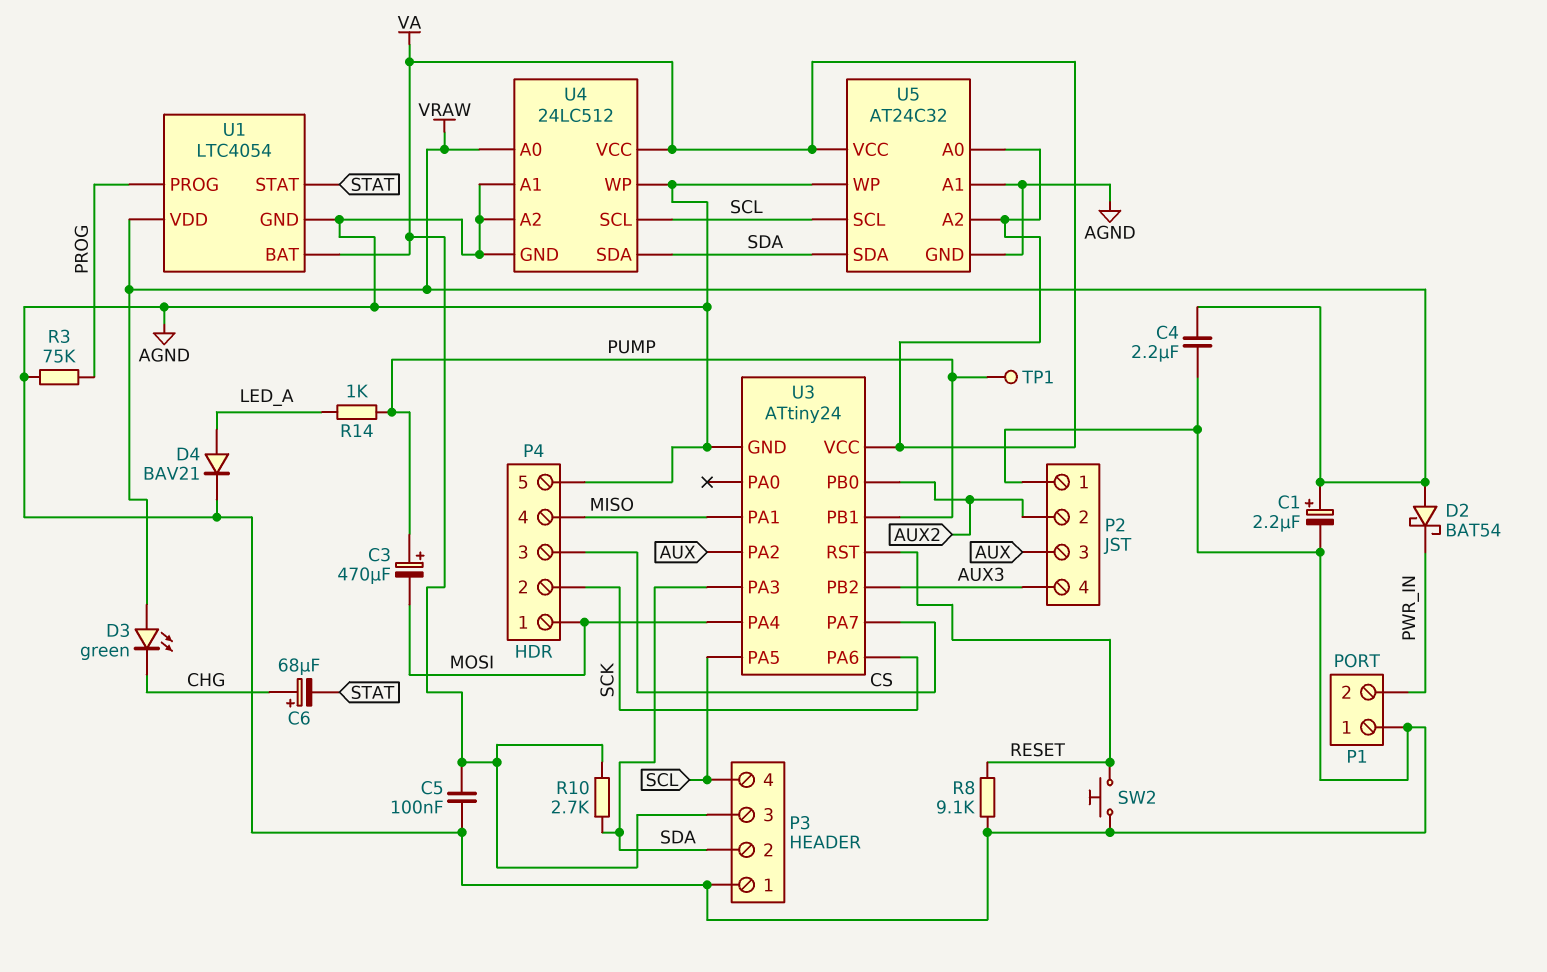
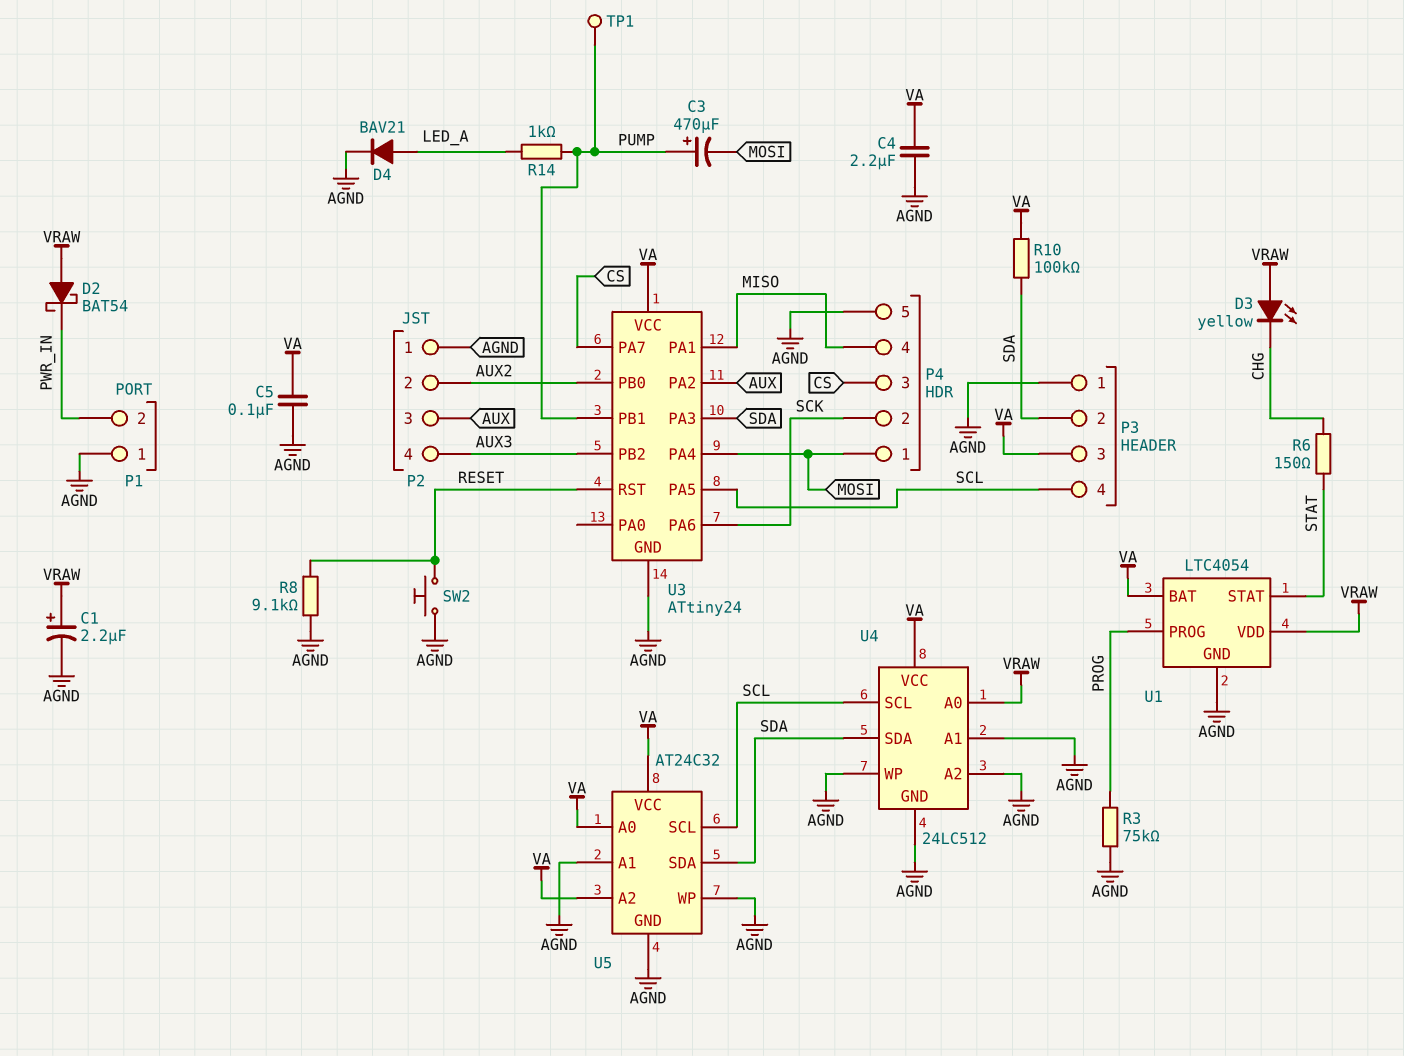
C4: 2.2uF (AGND, VRAW) -> 2.2uF (AGND, VA)
C6: 68uF (plus CHG, minus STAT) -> none
D3: LED green (A VRAW, K CHG) -> LED yellow (A VRAW, K CHG)
R6: none -> 150 (CHG, STAT)
R10: 2.7k (SDA, VA) -> 100k (SDA, VA)

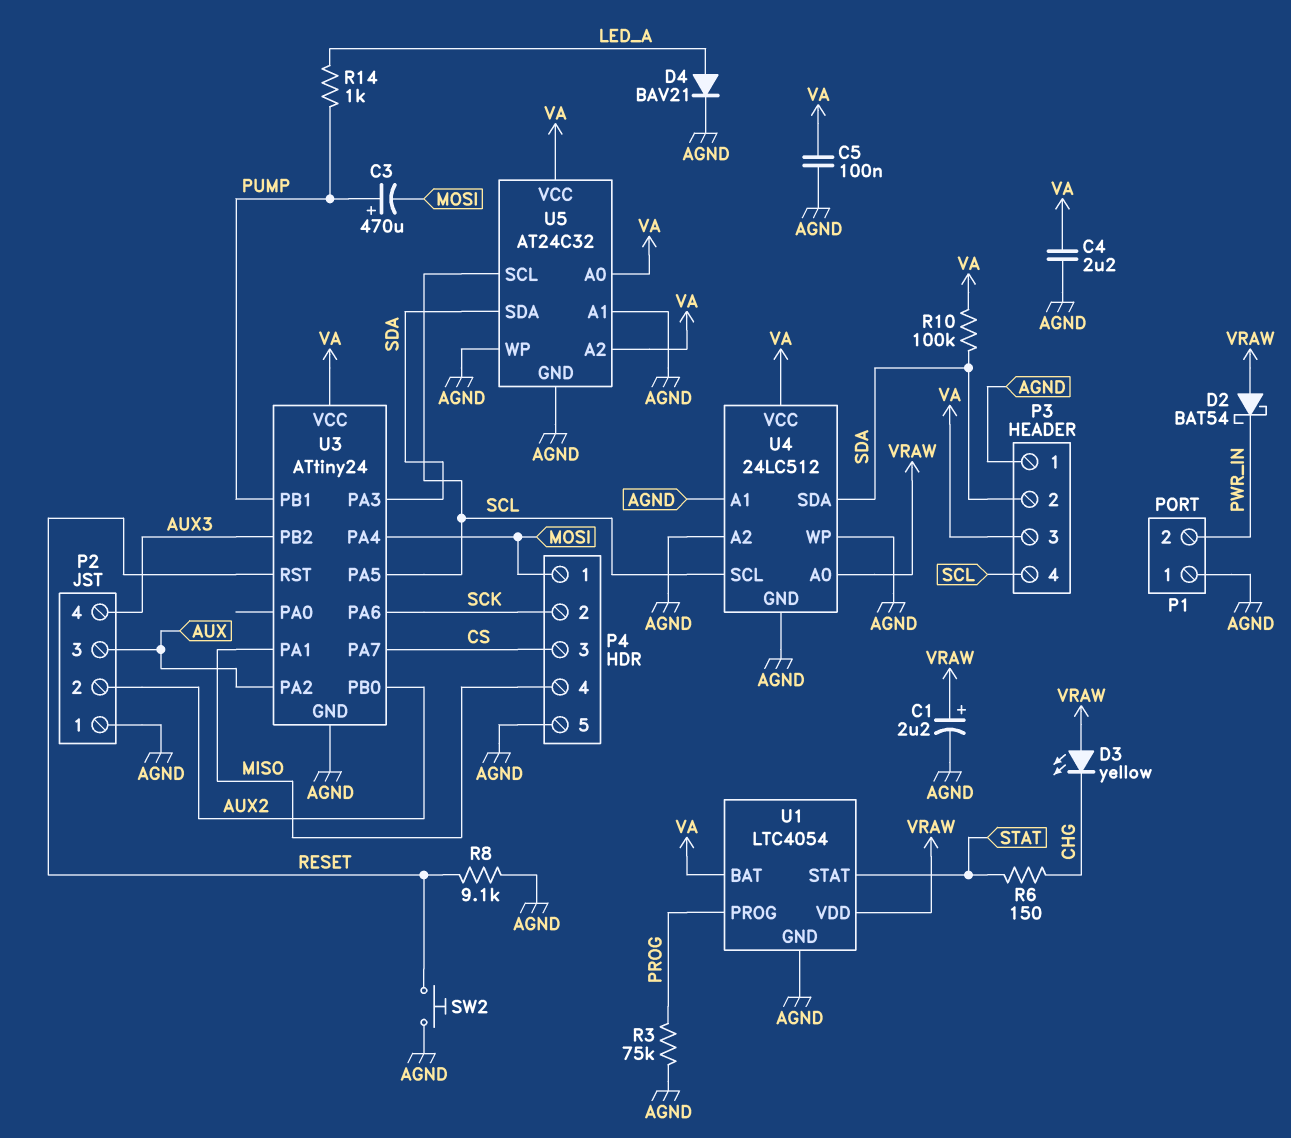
TP1: test point (PUMP) -> none

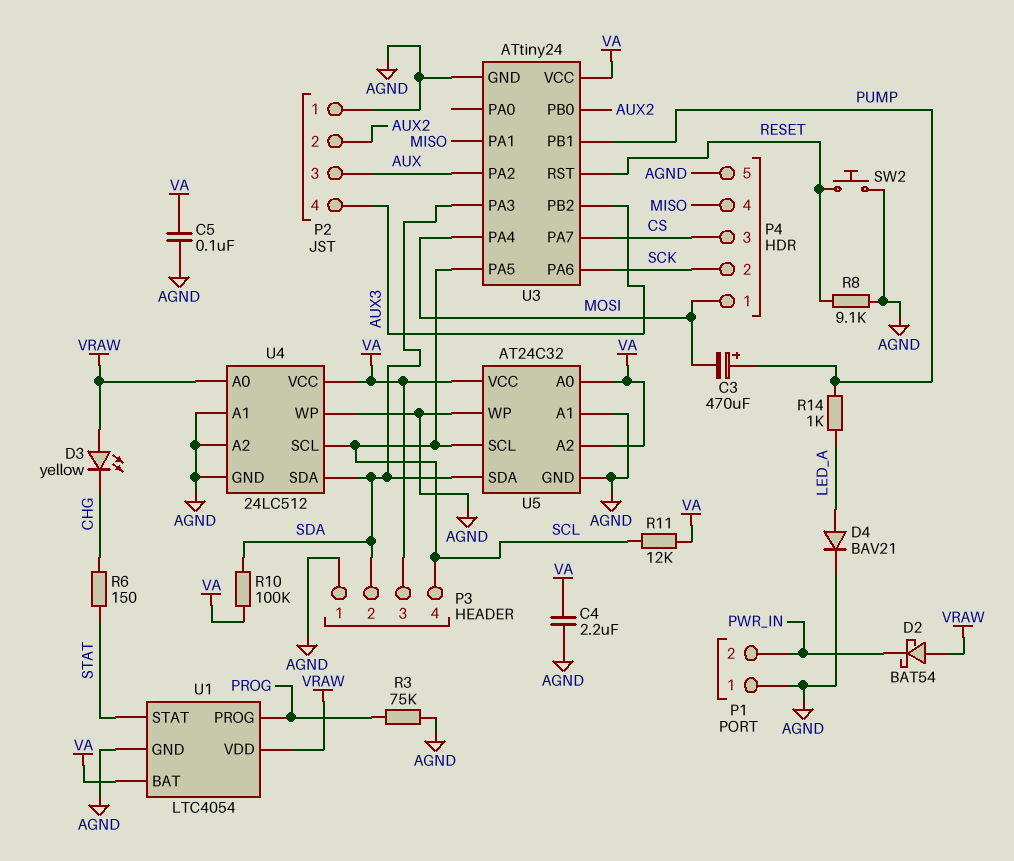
C1: 2.2uF (plus VRAW, minus AGND) -> none
R11: none -> 12k (SCL, VA)

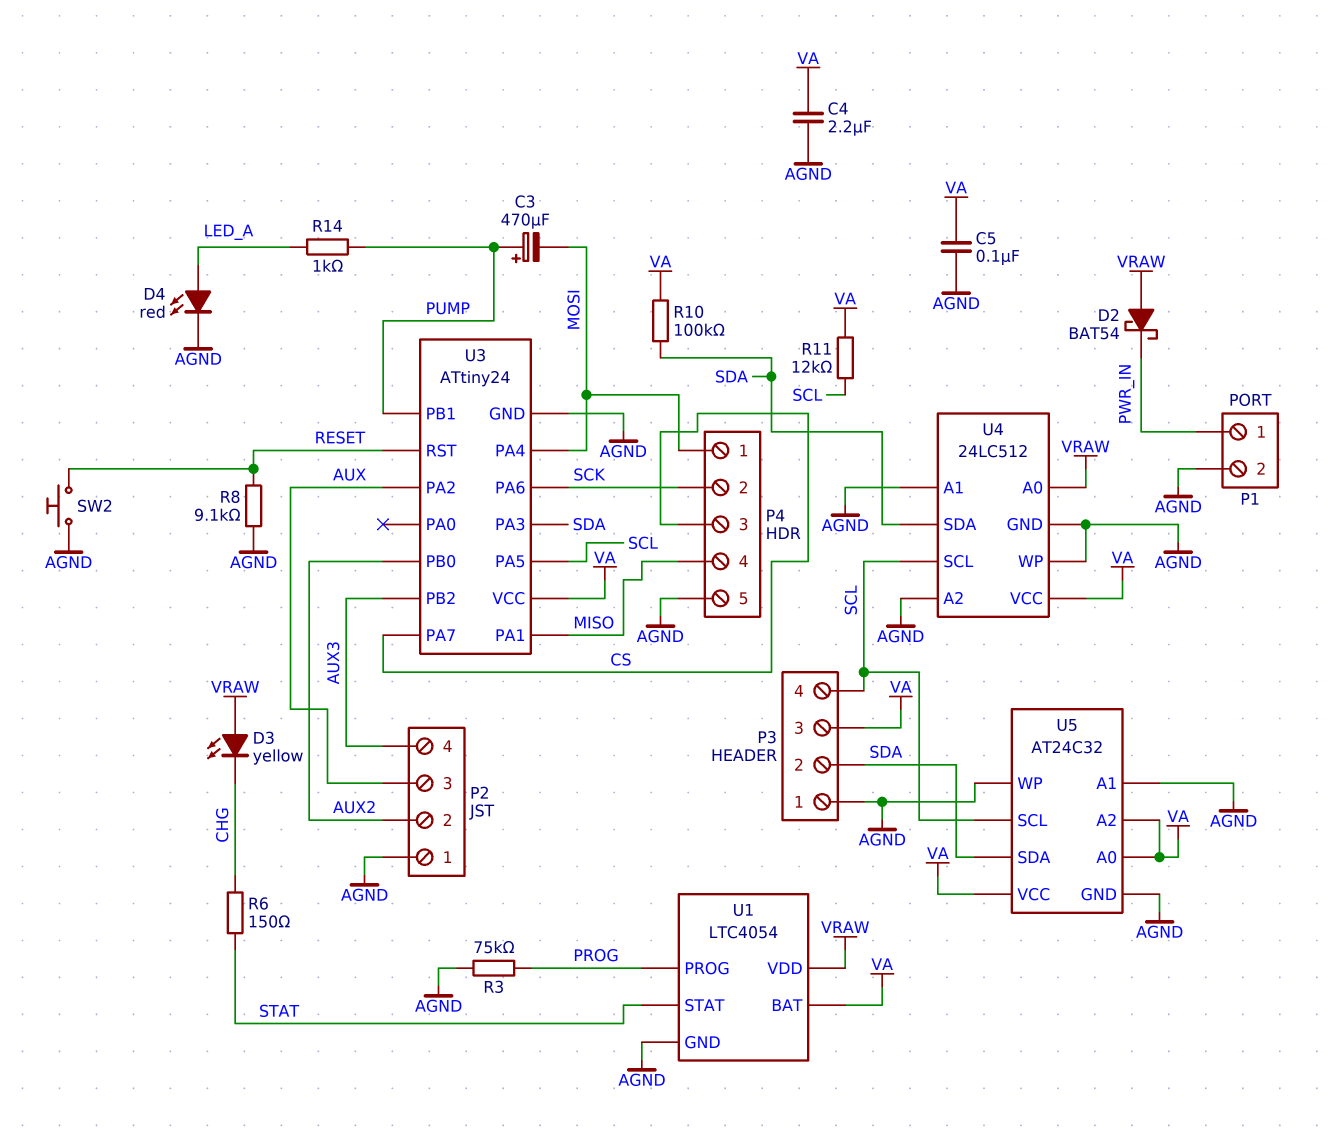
D4: diode BAV21 (A LED_A, K AGND) -> LED red (A LED_A, K AGND)
P1 pin 1: AGND -> PWR_IN
P1 pin 2: PWR_IN -> AGND

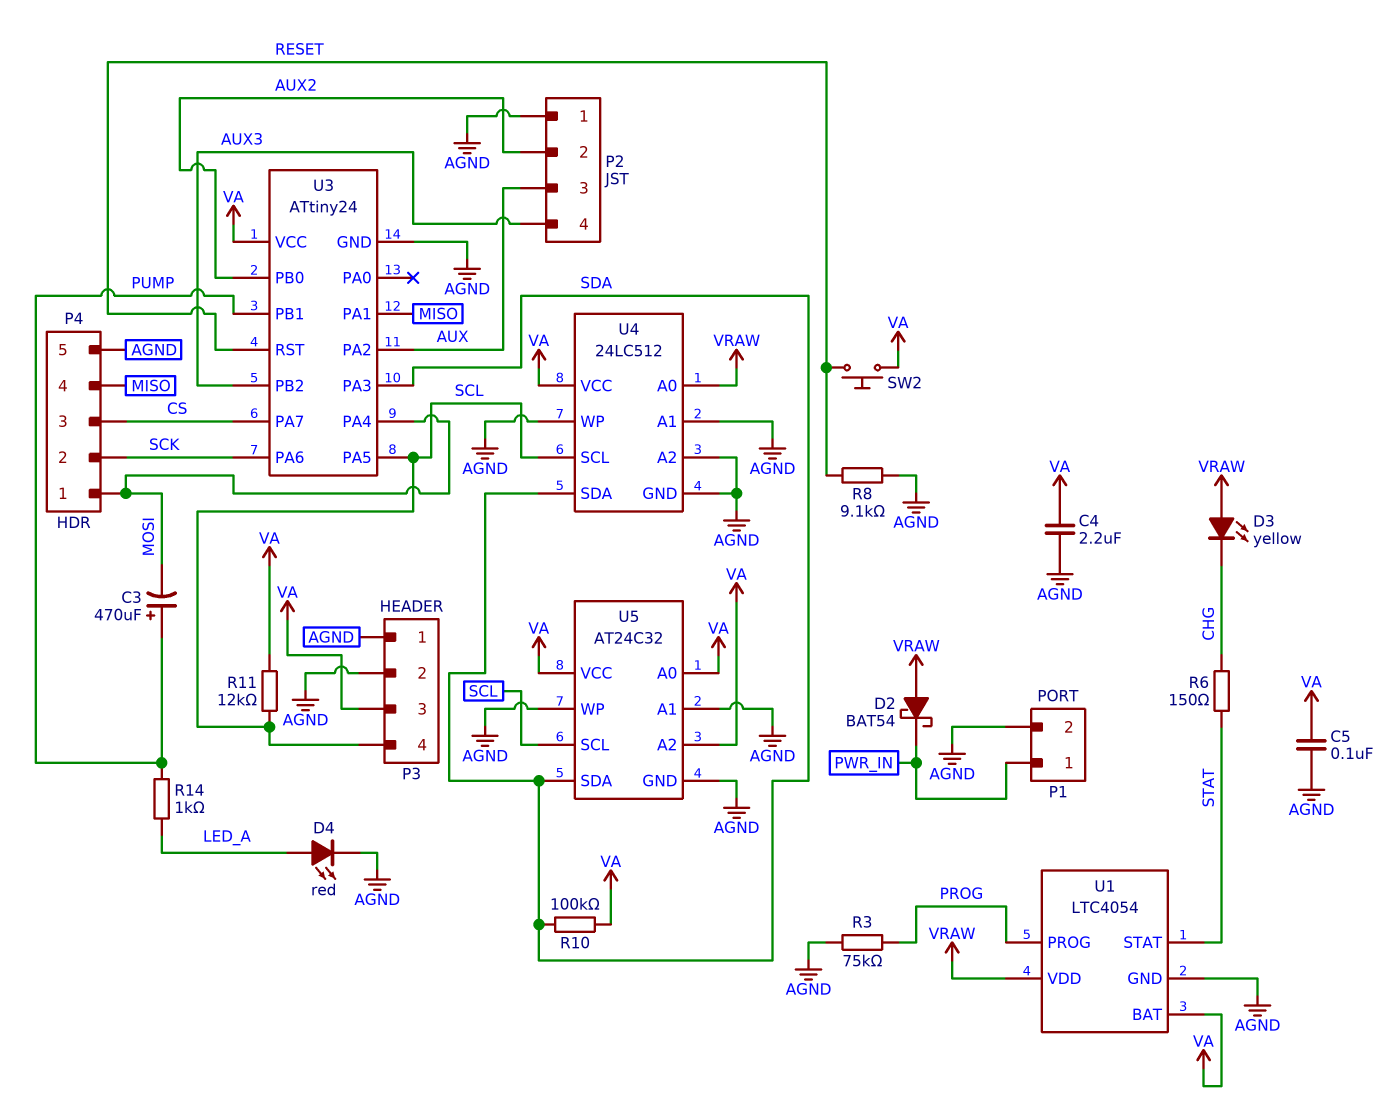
P3 pin 2: SDA -> AGND
SW2: button (AGND, RESET) -> button (RESET, VA)

